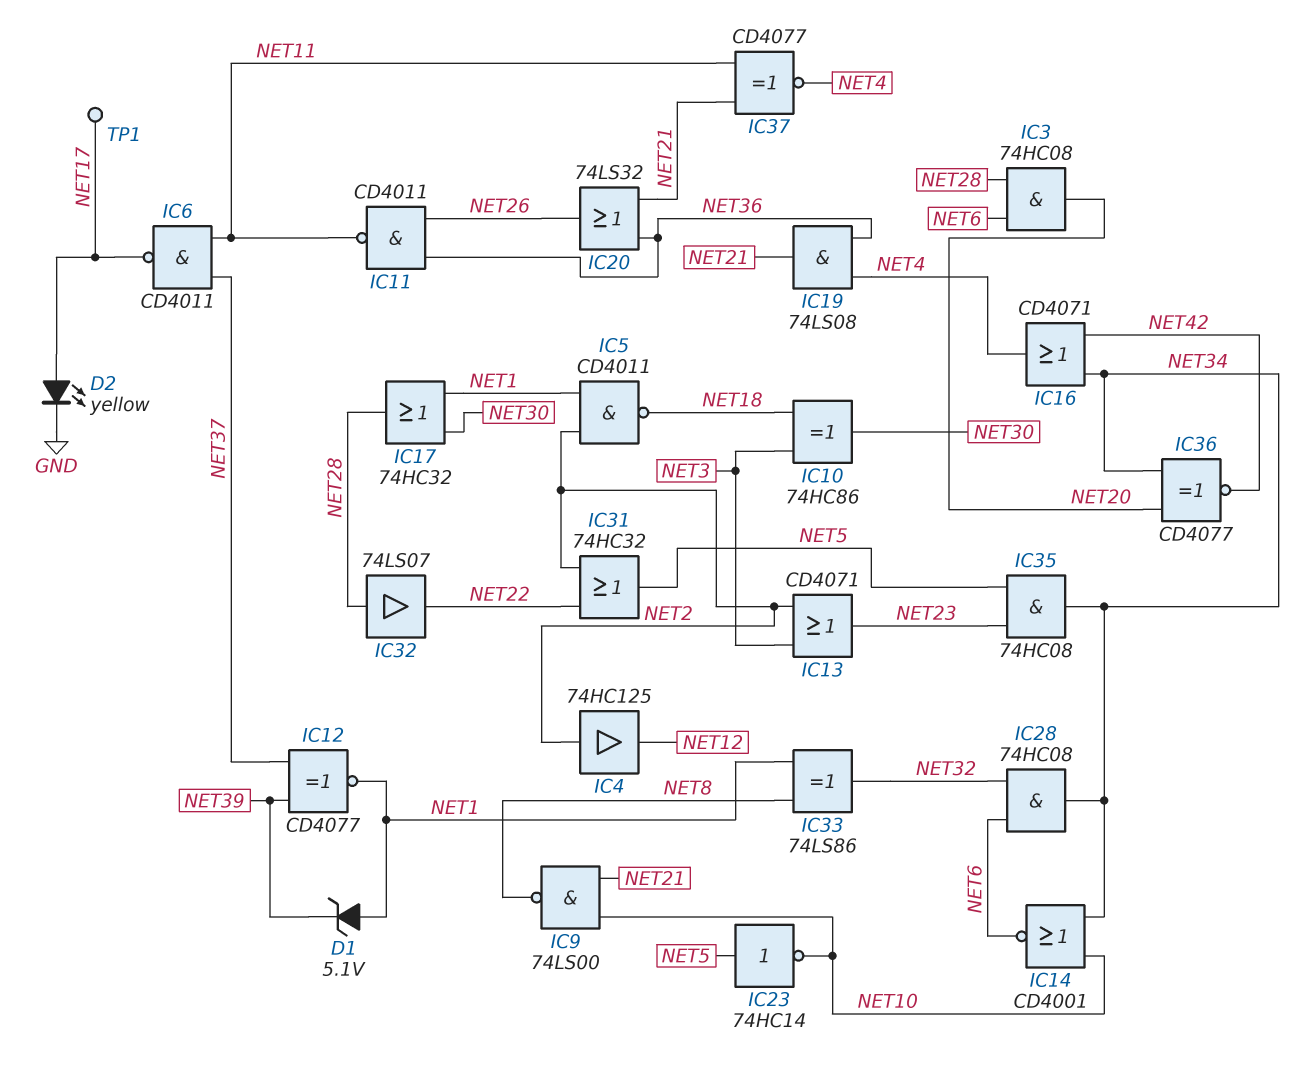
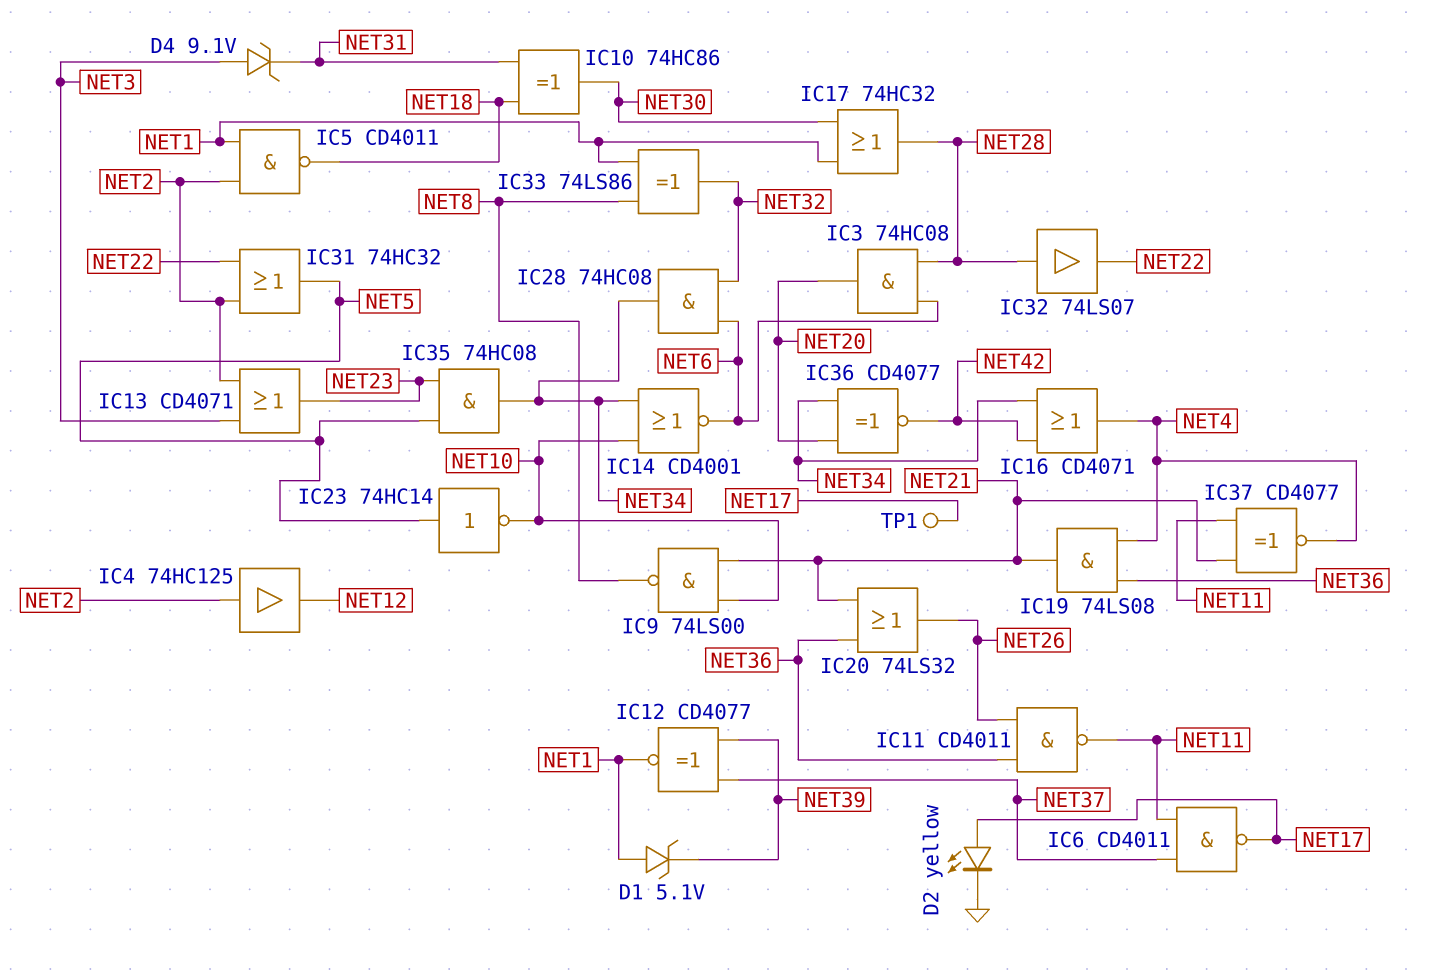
D4: none -> zener 9.1V (A NET3, K NET31)
IC10: XOR 74HC86 (in NET3, in NET18, out NET30) -> XOR 74HC86 (in NET18, in NET31, out NET30)

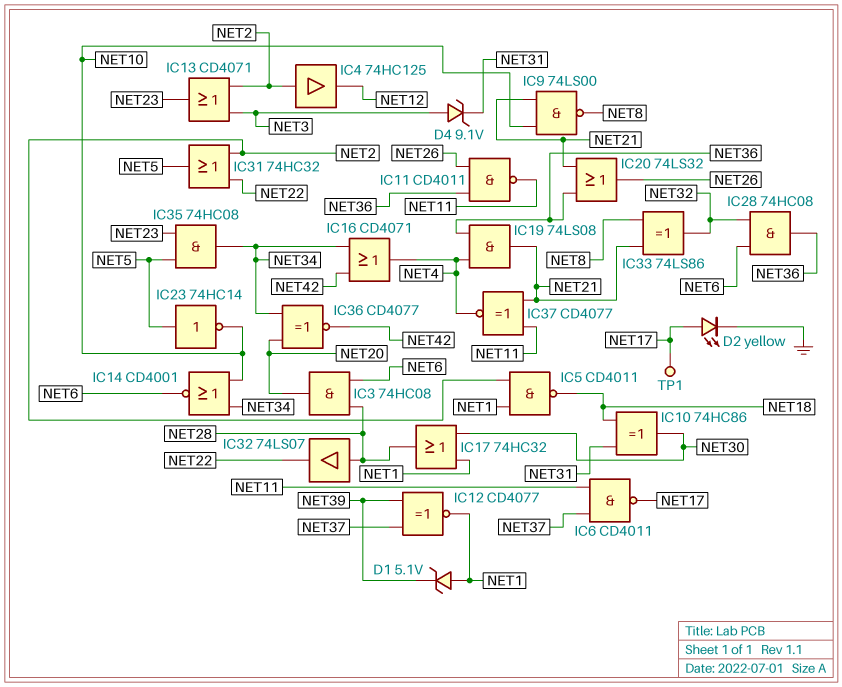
IC28: AND 74HC08 (in NET6, in NET32, out NET34) -> AND 74HC08 (in NET6, in NET32, out NET36)
IC33: XOR 74LS86 (in NET1, in NET8, out NET32) -> XOR 74LS86 (in NET8, in NET21, out NET32)

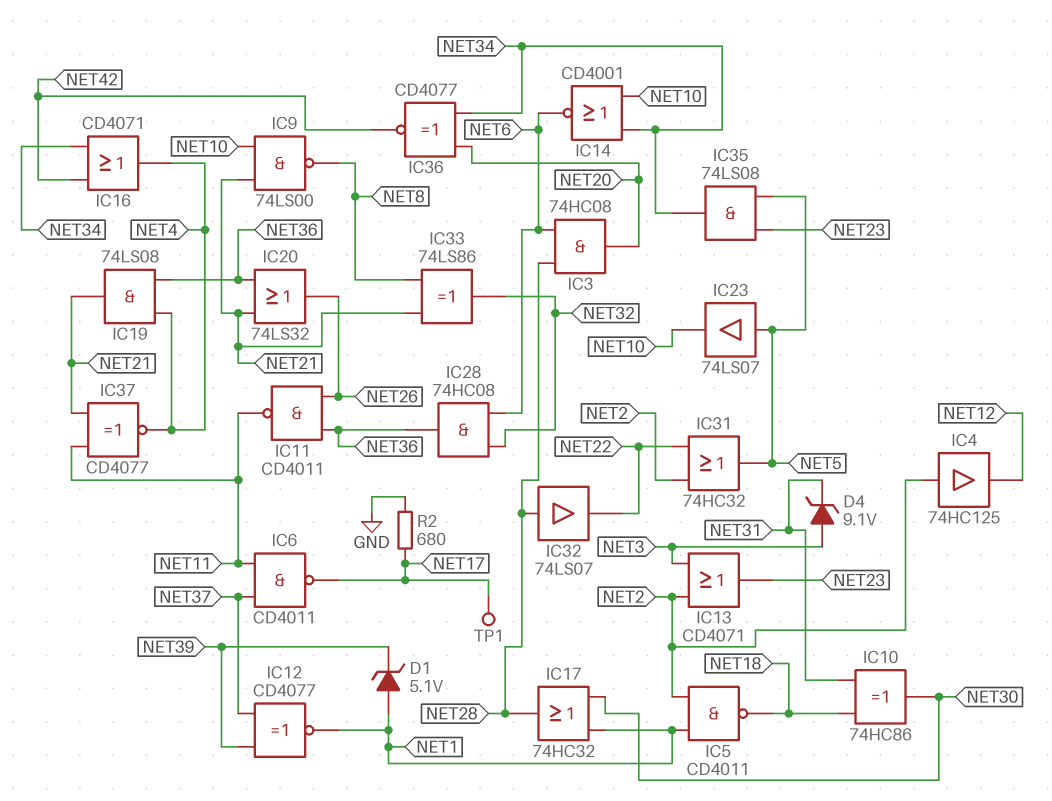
D2: LED yellow (A NET17, K GND) -> none
IC23: NOT 74HC14 (in NET5, out NET10) -> buffer 74LS07 (in NET5, out NET10)
IC35: AND 74HC08 (in NET5, in NET23, out NET34) -> AND 74LS08 (in NET5, in NET23, out NET34)
R2: none -> 680 (GND, NET17)

